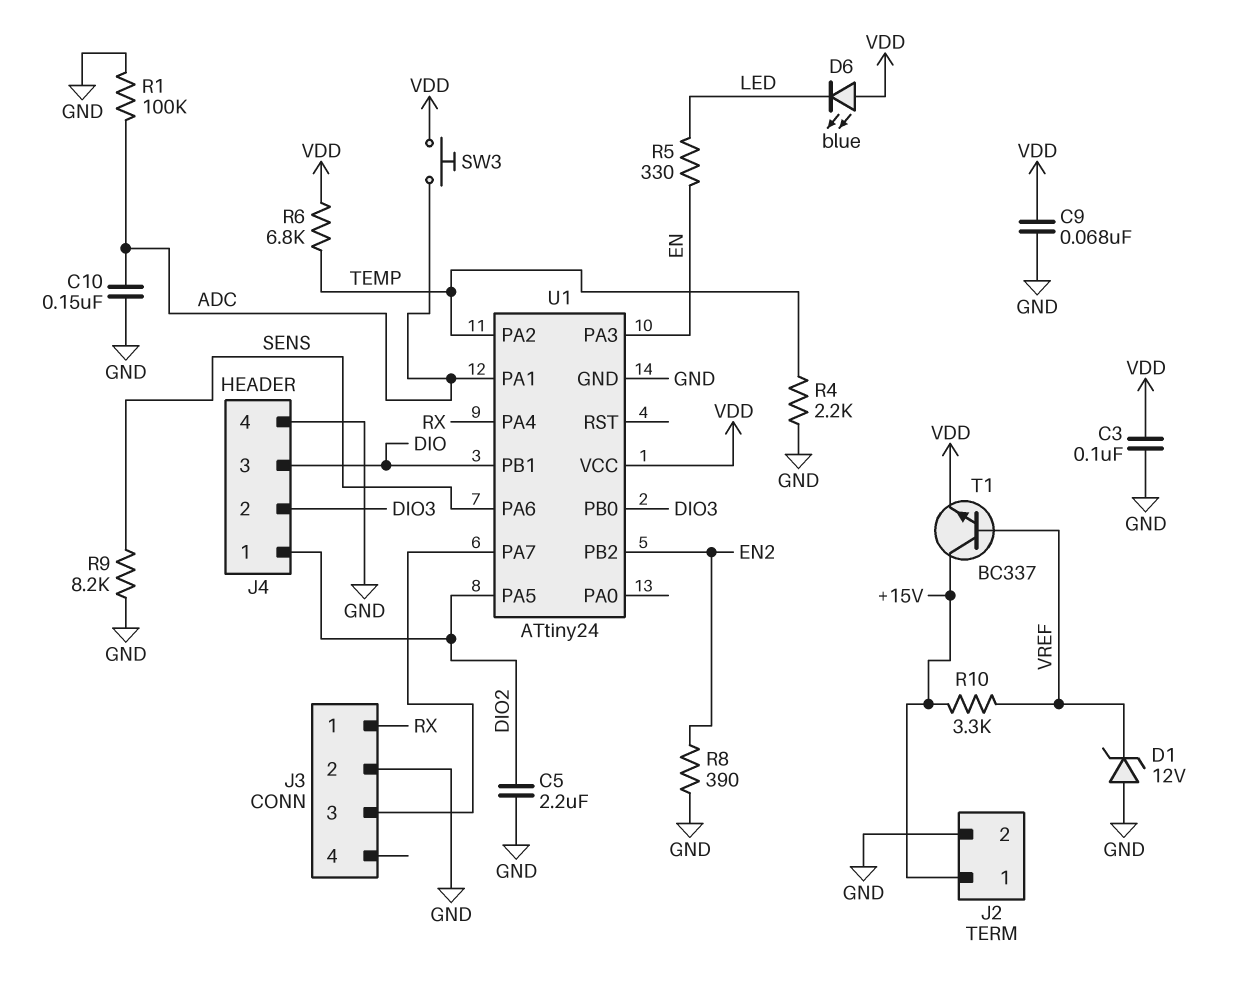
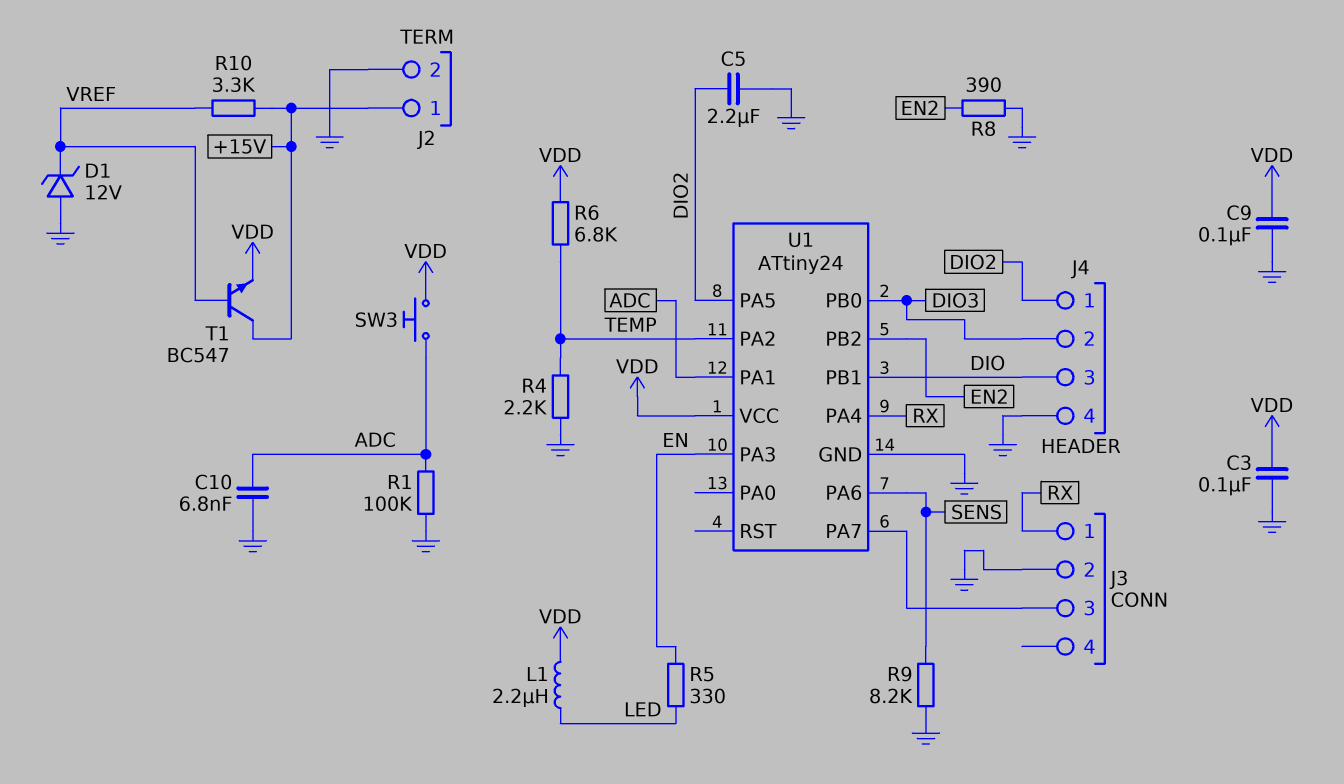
C9: 68nF (GND, VDD) -> 100nF (GND, VDD)
C10: 150nF (ADC, GND) -> 6.8nF (ADC, GND)
D6: LED blue (A VDD, K LED) -> none
L1: none -> 2.2uH (LED, VDD)
T1: NPN BC337 (B VREF, C +15V, E VDD) -> NPN BC547 (B VREF, C +15V, E VDD)

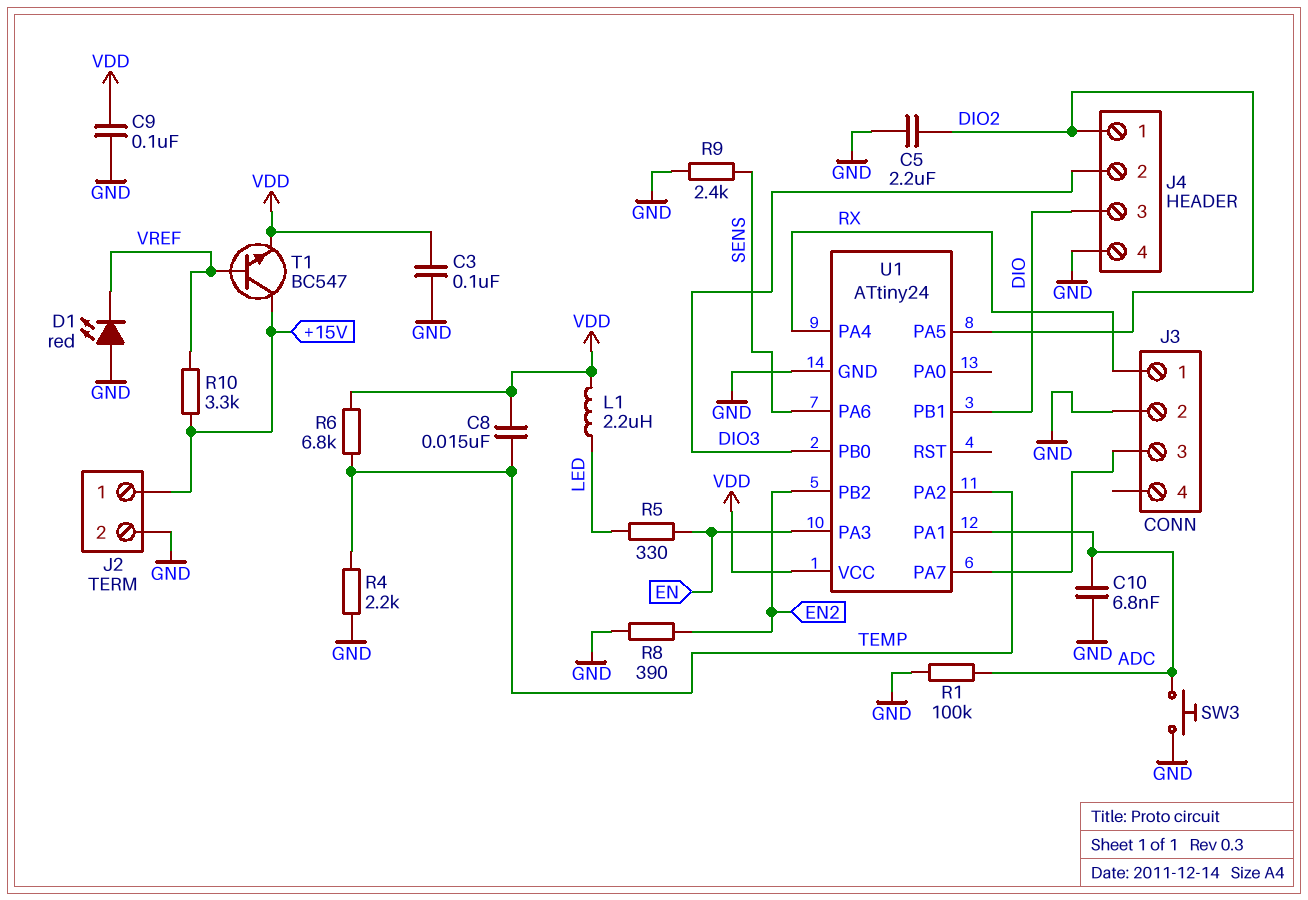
C8: none -> 15nF (TEMP, VDD)
D1: zener 12V (A GND, K VREF) -> LED red (A GND, K VREF)
R9: 8.2k (GND, SENS) -> 2.4k (GND, SENS)
SW3: button (ADC, VDD) -> button (ADC, GND)

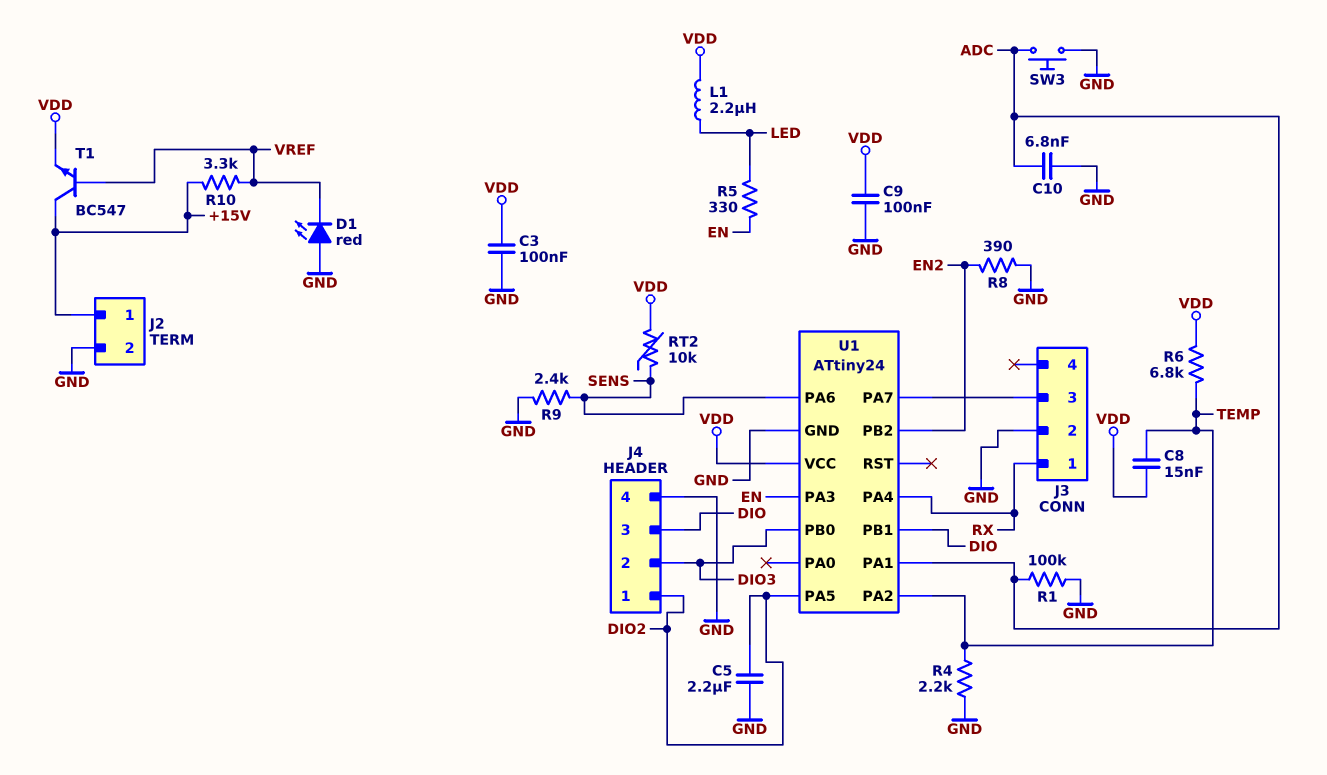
RT2: none -> 10k (SENS, VDD)

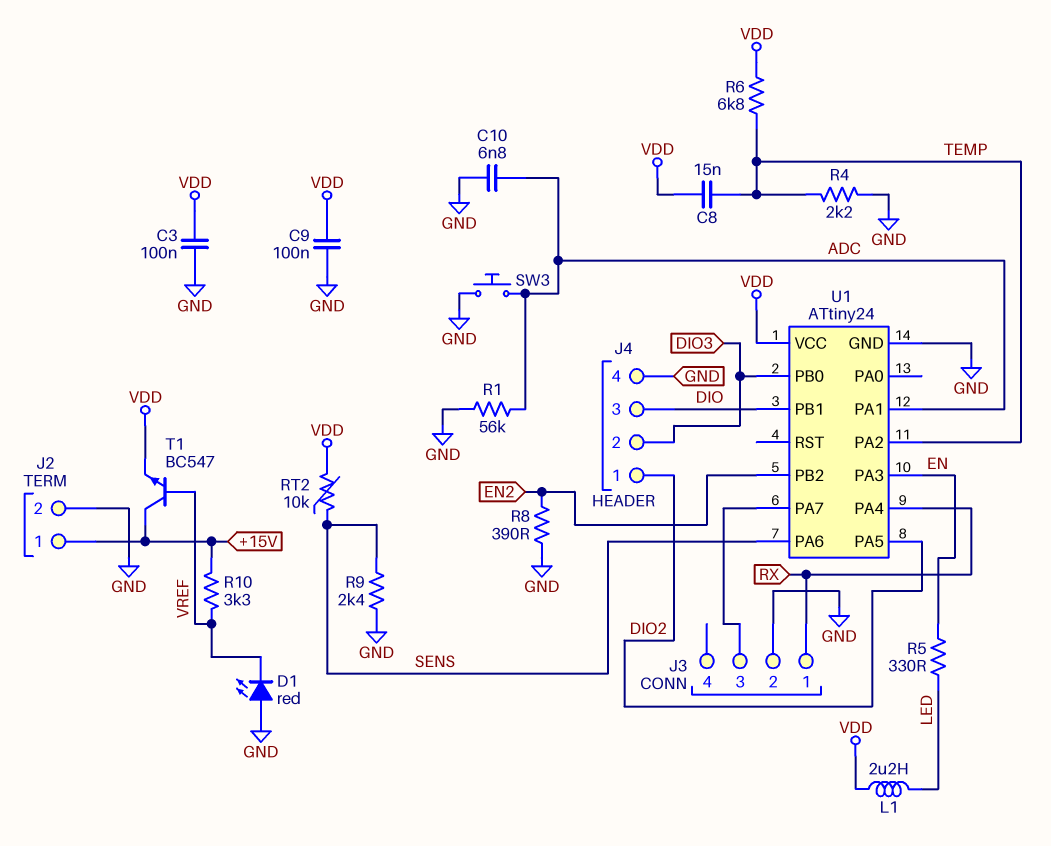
C5: 2.2uF (DIO2, GND) -> none
R1: 100k (ADC, GND) -> 56k (ADC, GND)

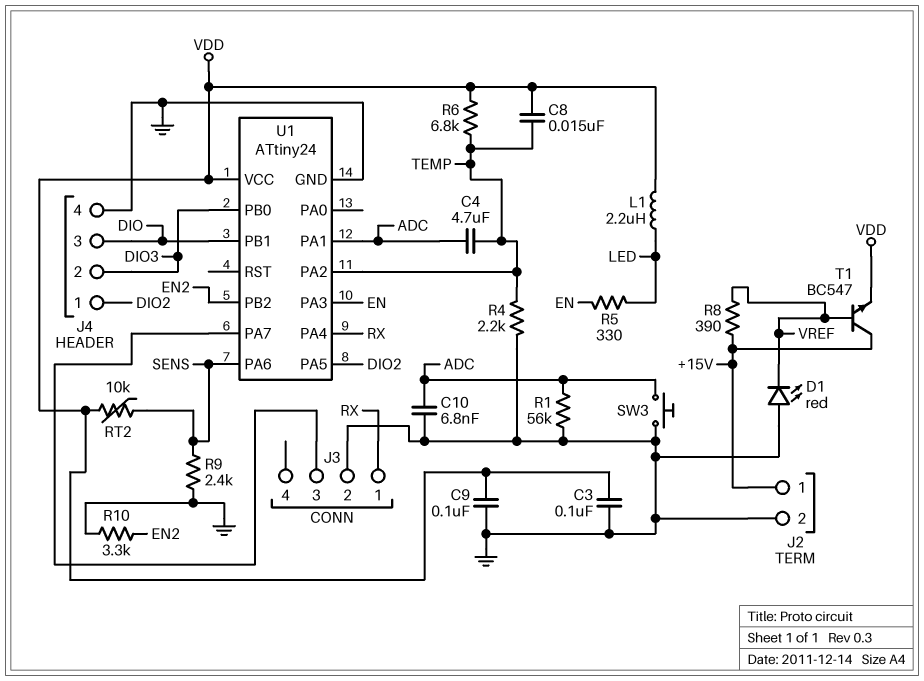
C4: none -> 4.7uF (ADC, TEMP)
R8: 390 (EN2, GND) -> 390 (+15V, VREF)
R10: 3.3k (+15V, VREF) -> 3.3k (EN2, GND)

